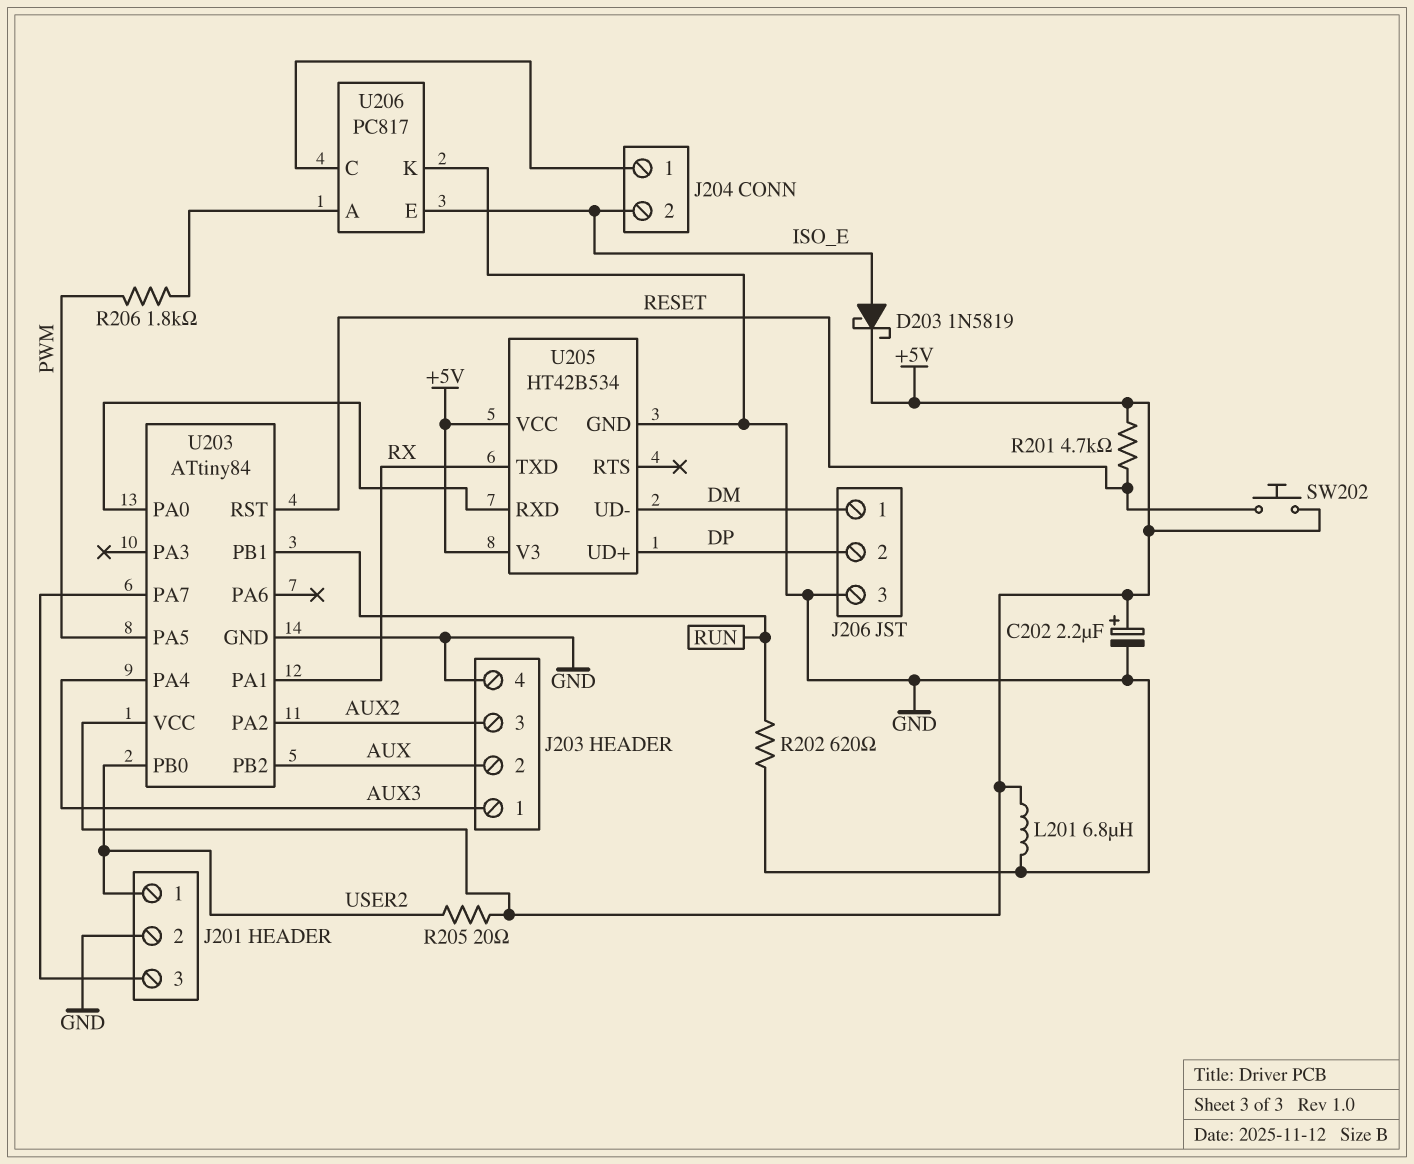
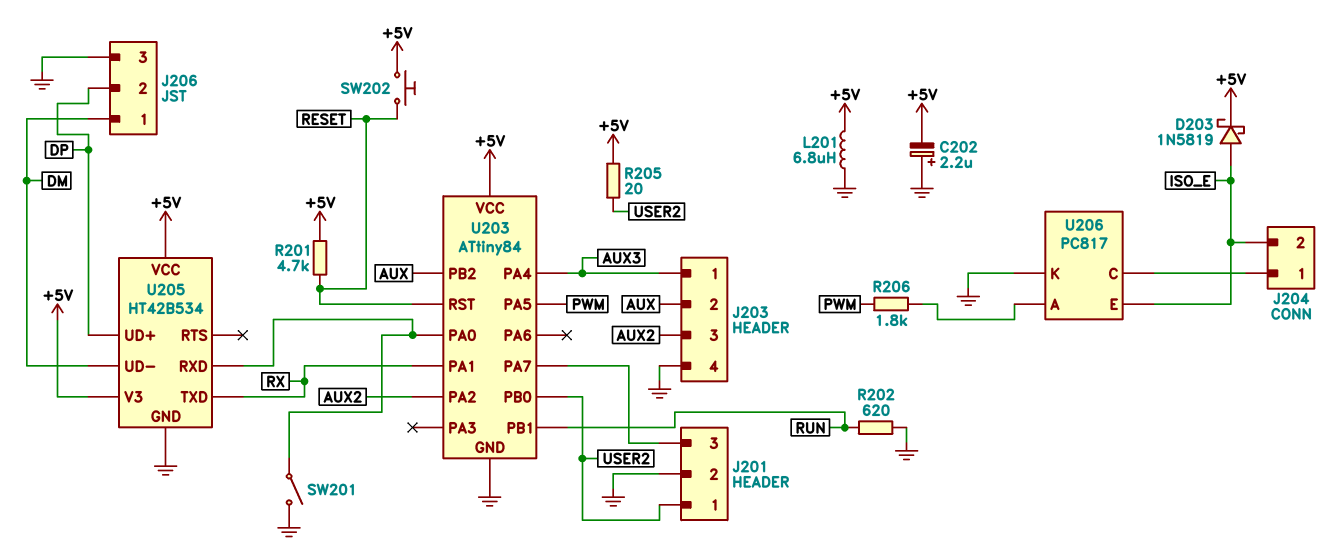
C202: 2.2uF (plus +5V, minus GND) -> 2.2uF (plus GND, minus +5V)
SW201: none -> switch (GND, U203/PA0)

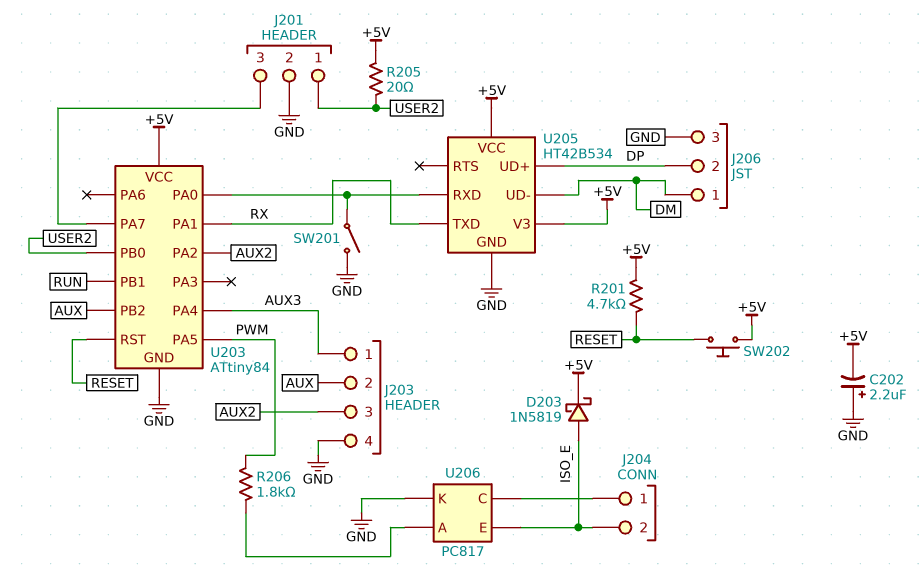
L201: 6.8uH (+5V, GND) -> none
R202: 620 (GND, RUN) -> none

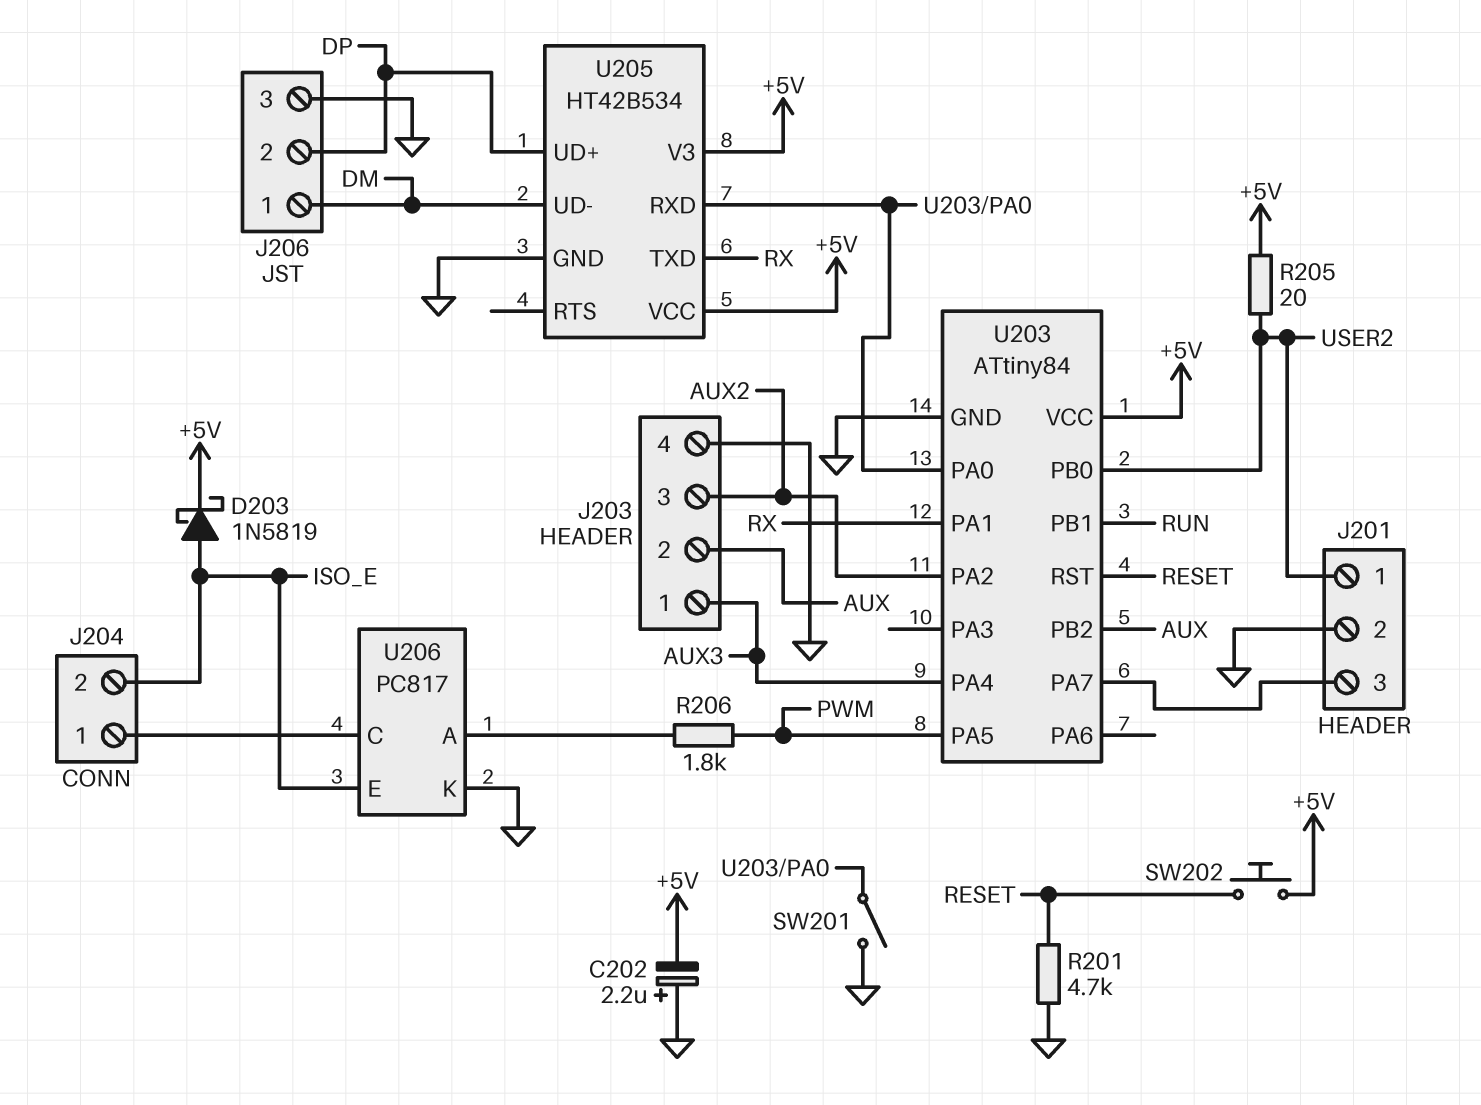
R201: 4.7k (+5V, RESET) -> 4.7k (GND, RESET)

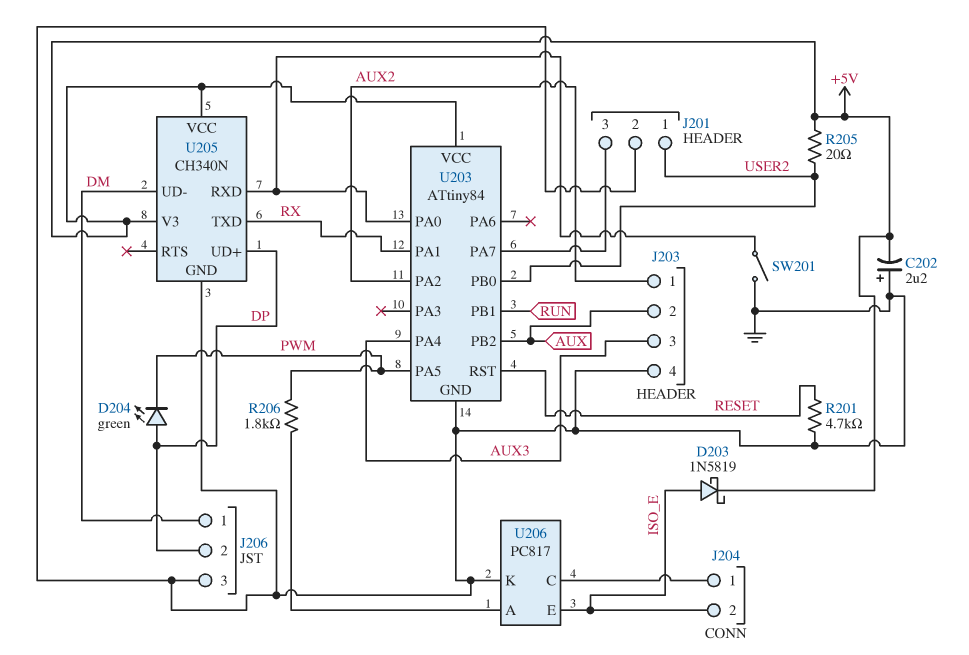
D204: none -> LED green (A DP, K PWM)
J203 pin 1: AUX3 -> AUX2
J203 pin 3: AUX2 -> AUX3
SW202: button (+5V, RESET) -> none
U205: HT42B534 -> CH340N

